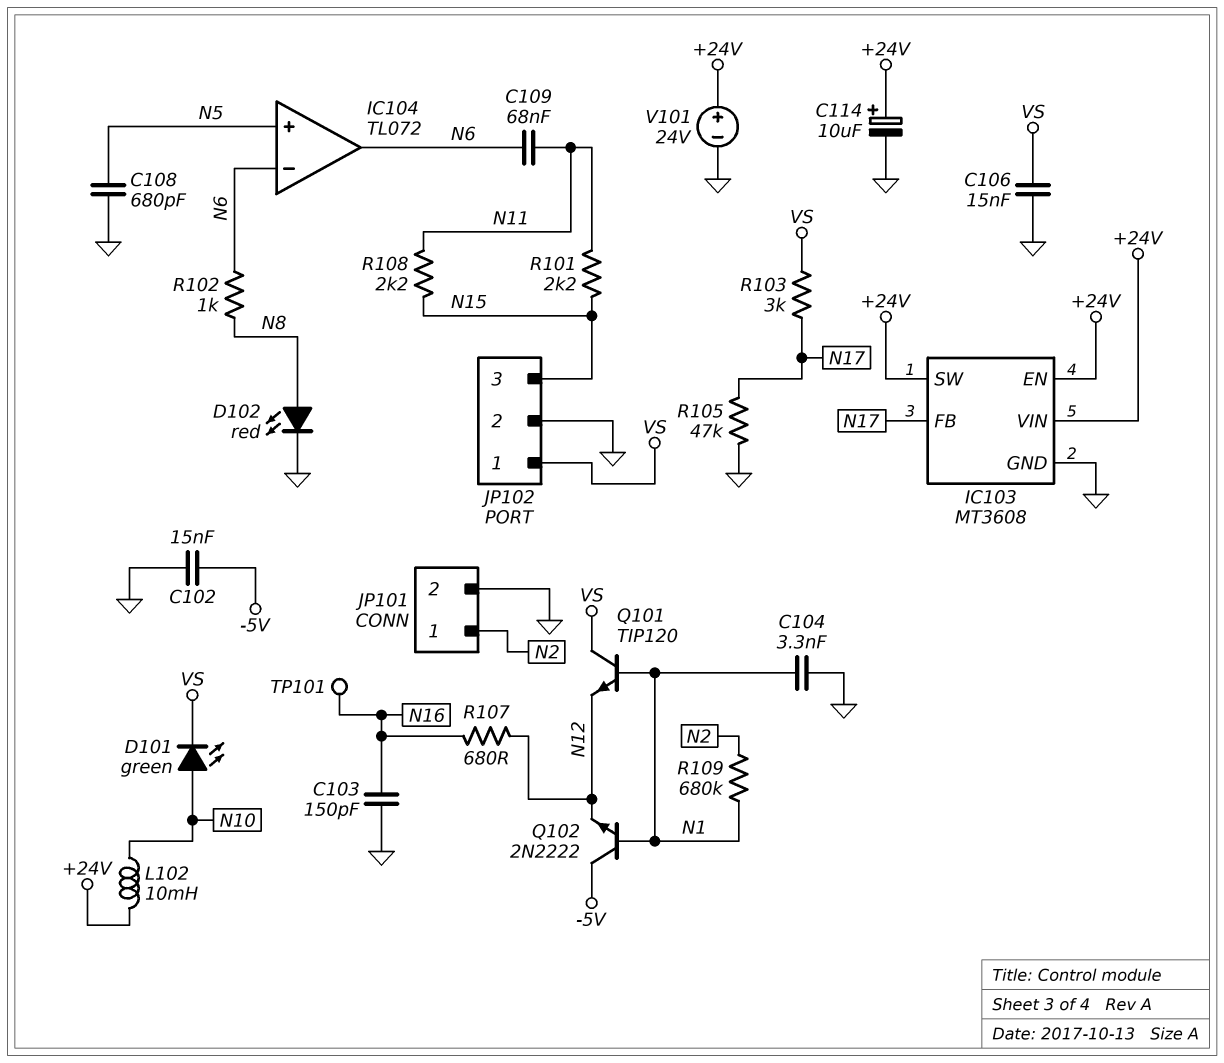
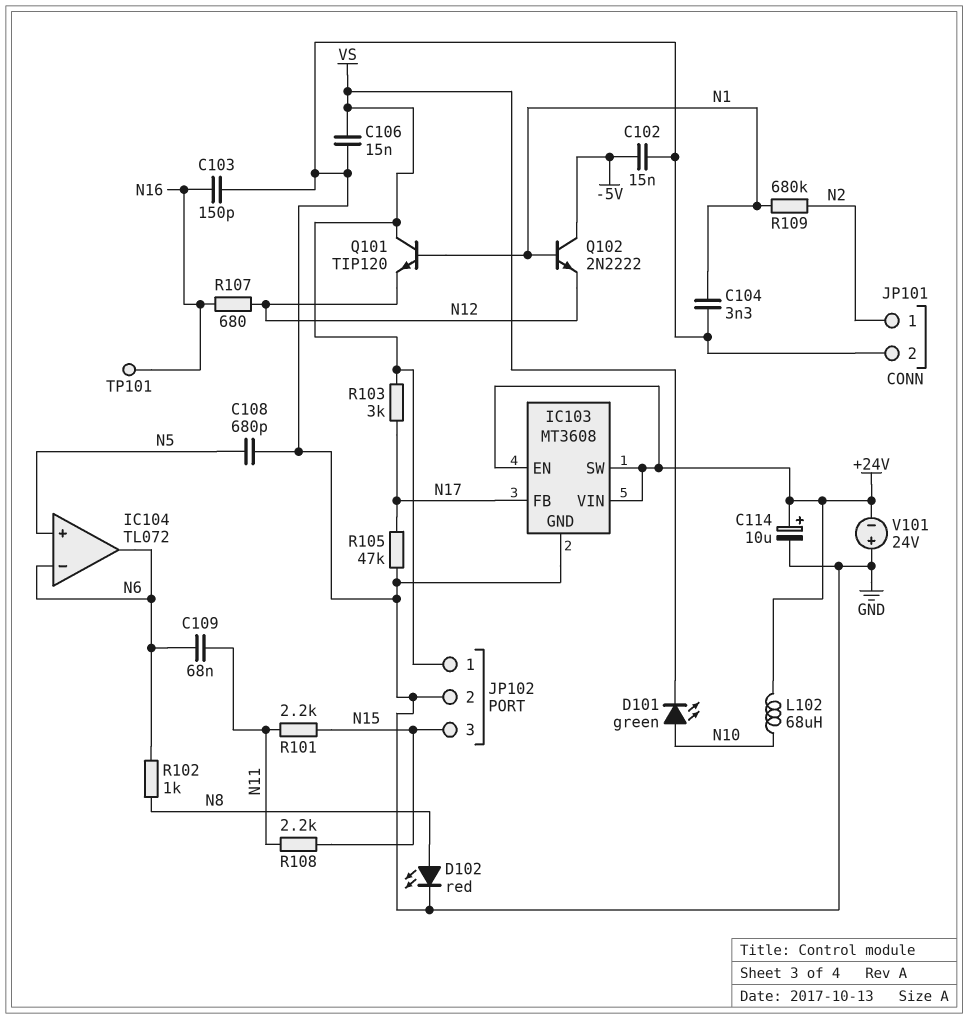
L102: 10mH (+24V, N10) -> 68uH (+24V, N10)
V101: 24V (plus +24V, minus GND) -> 24V (plus GND, minus +24V)

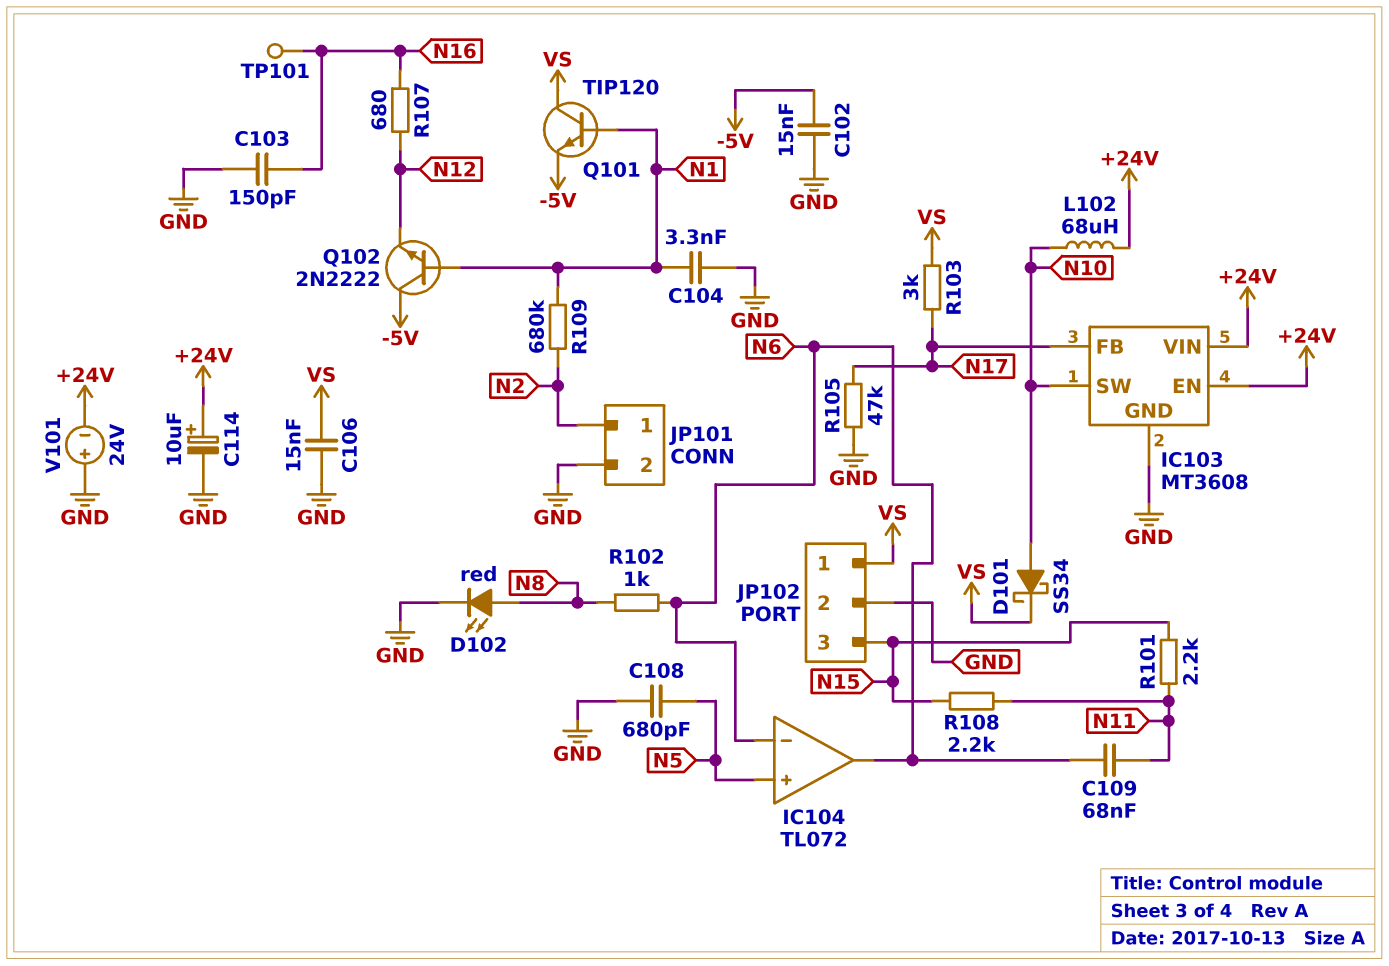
D101: LED green (A N10, K VS) -> schottky SS34 (A N10, K VS)
IC103 pin SW: +24V -> N10
Q101: NPN TIP120 (B N1, C VS, E N12) -> NPN TIP120 (B N1, C VS, E -5V)

